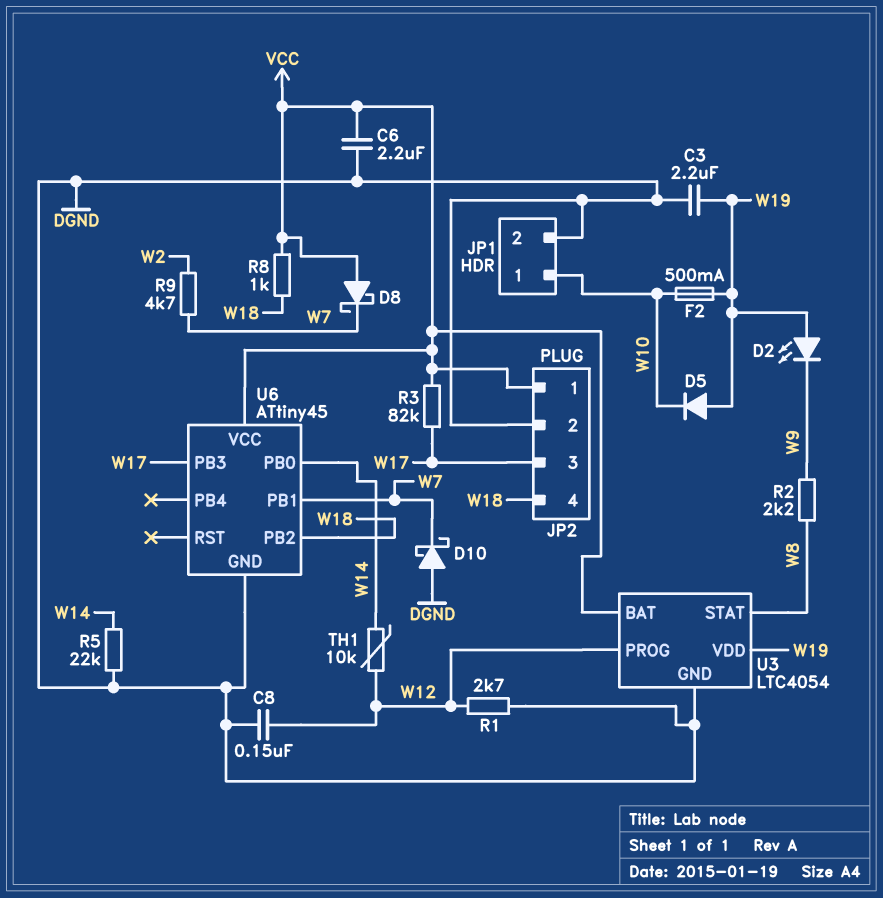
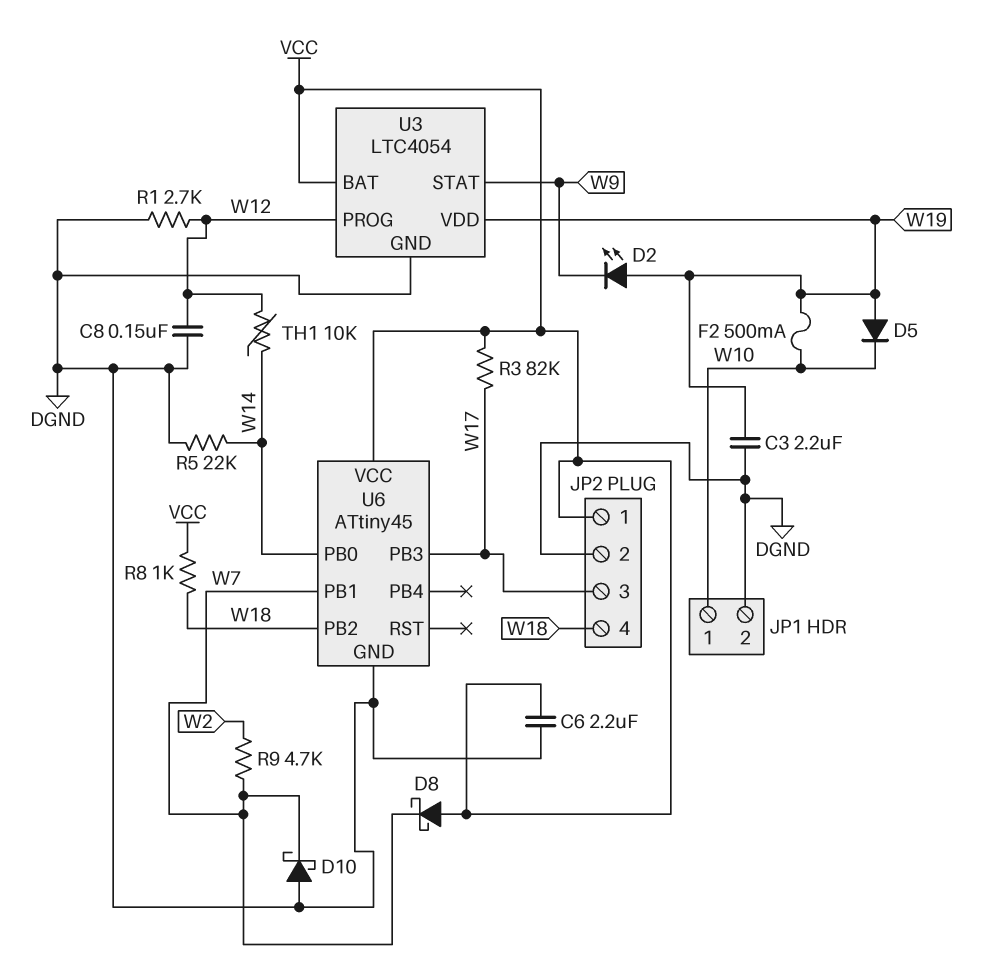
R2: 2.2k (W8, W9) -> none
U3 pin STAT: W8 -> W9

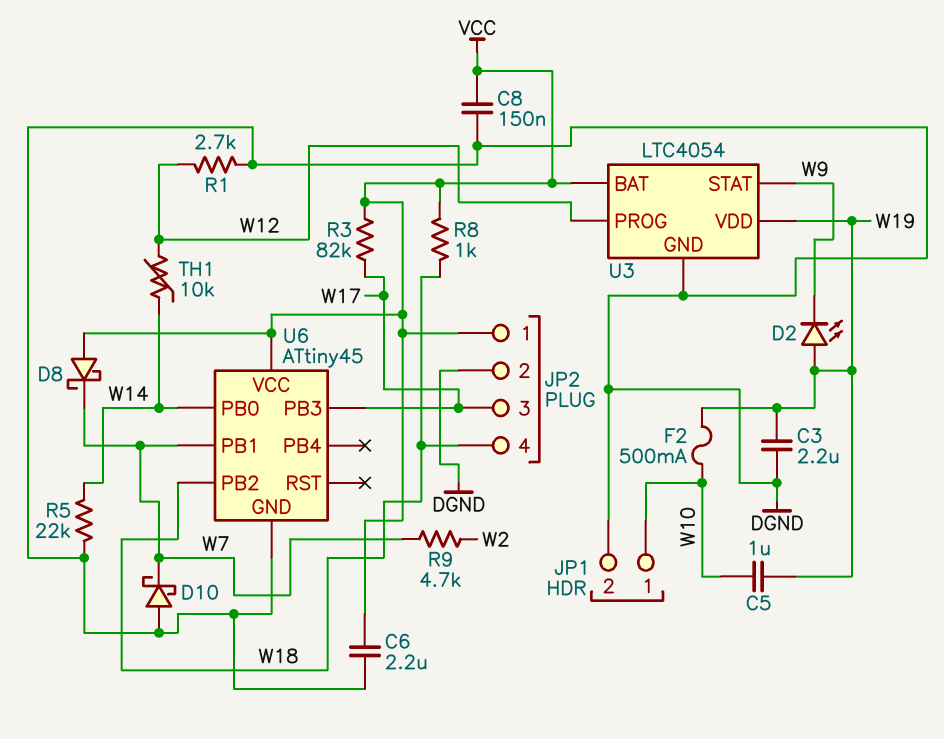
C5: none -> 1uF (W10, W19)
C8: 150nF (DGND, W12) -> 150nF (DGND, VCC)
D5: diode (A W19, K W10) -> none

